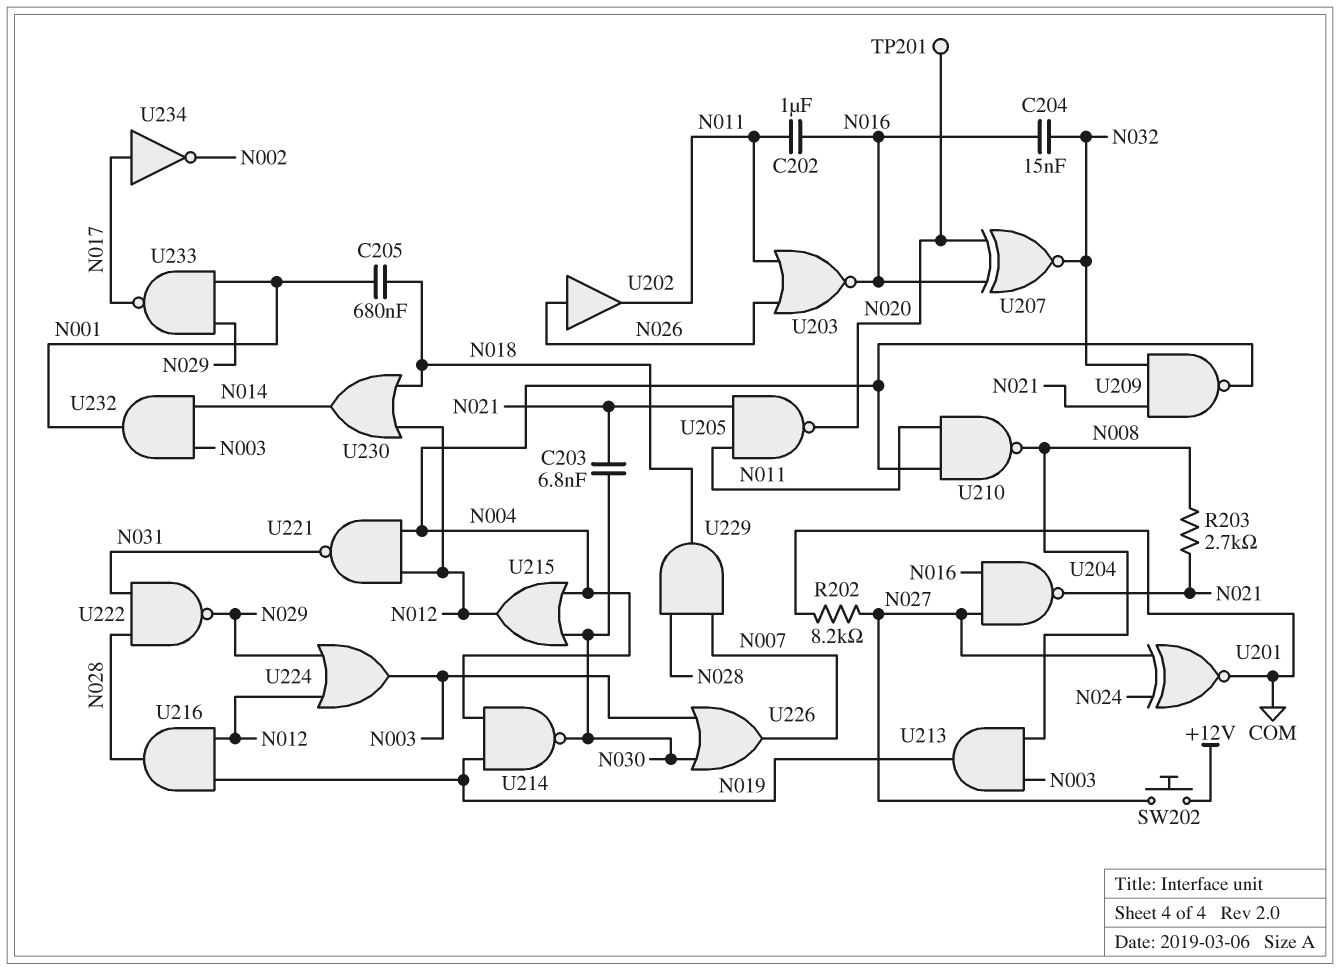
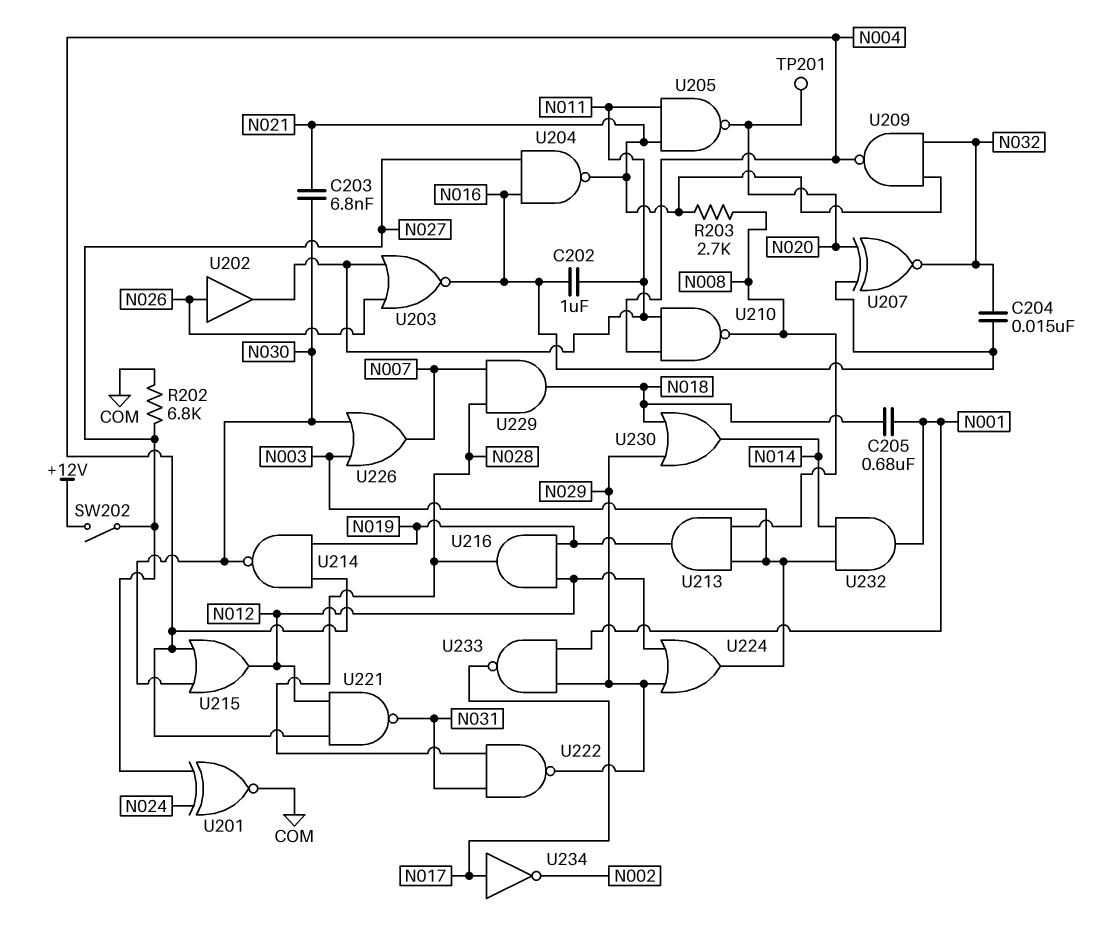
R202: 8.2k (COM, N027) -> 6.8k (COM, N027)
SW202: button (+12V, N027) -> switch (+12V, N027)
U230: OR (in N012, in N018, out N014) -> OR (in N018, in N029, out N014)

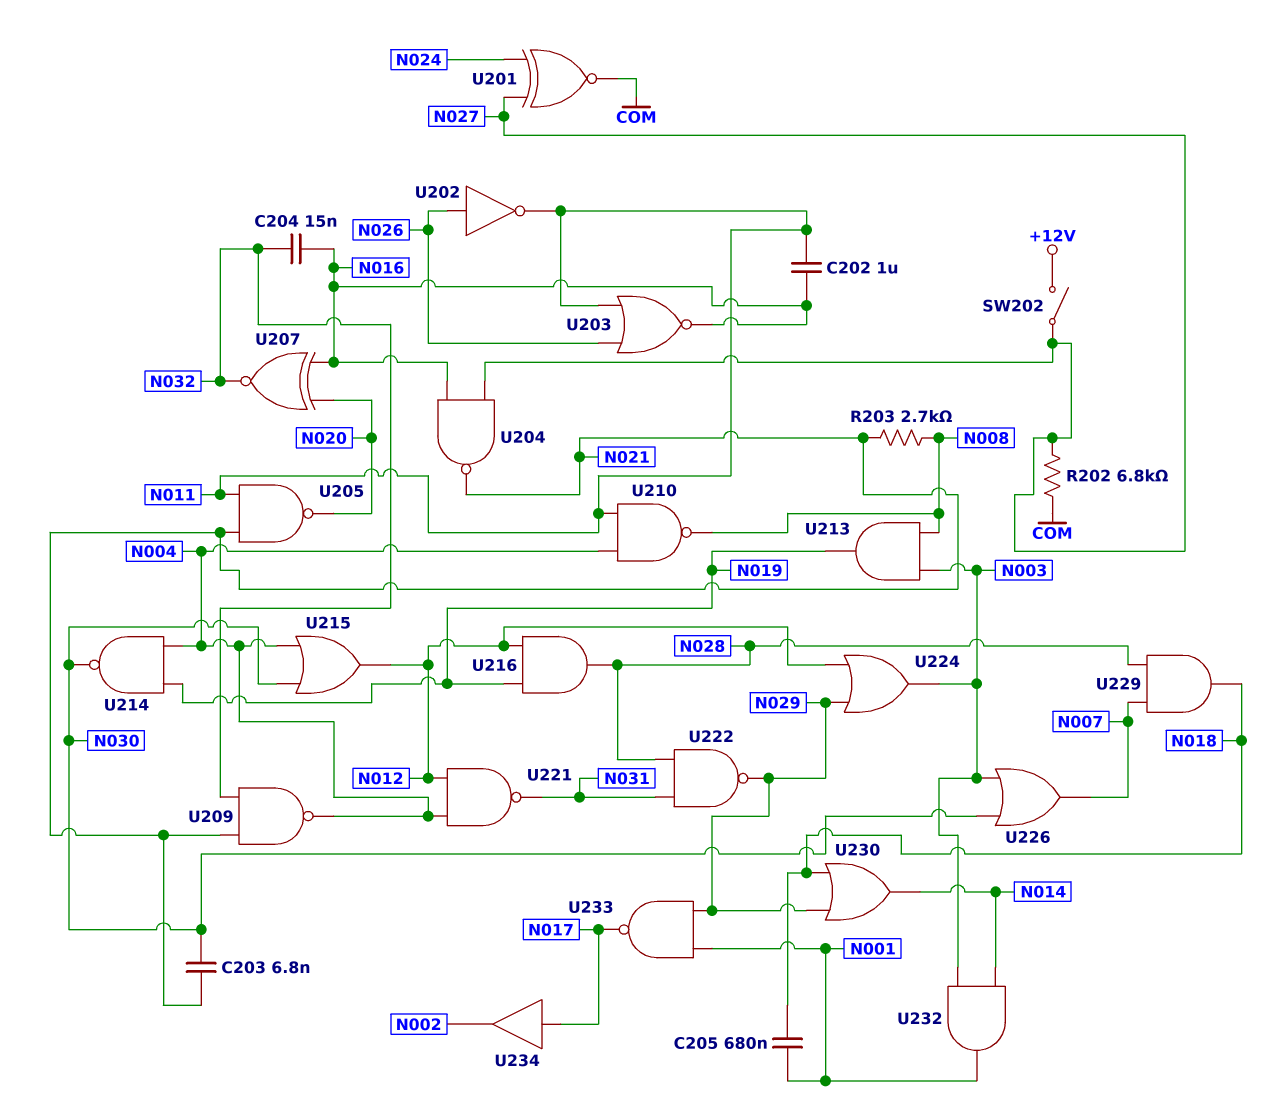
TP201: test point (N020) -> none
U202: buffer (in N026, out N011) -> NOT (in N026, out N011)
U234: NOT (in N017, out N002) -> buffer (in N017, out N002)

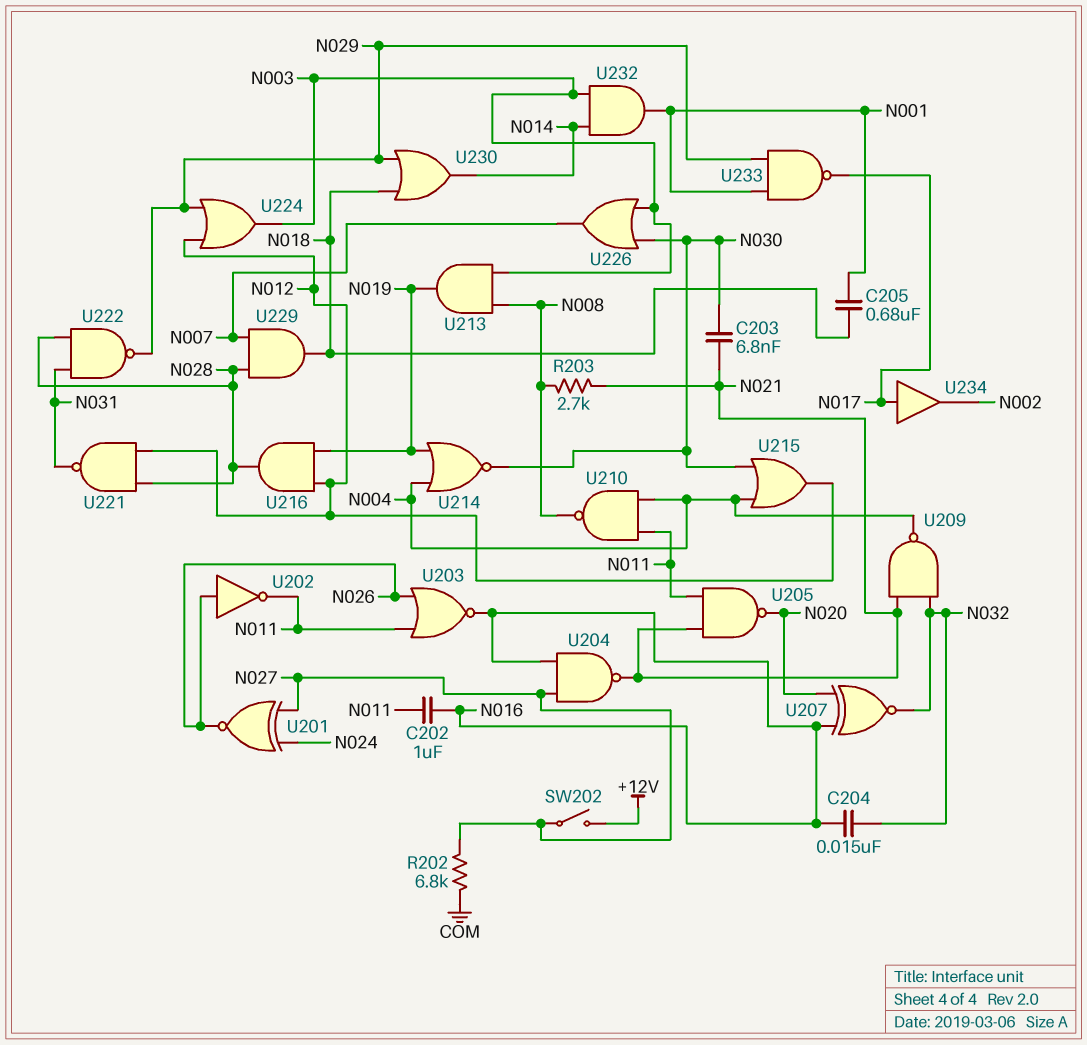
U201: XNOR (in N024, in N027, out COM) -> XNOR (in N024, in N027, out N026)
U214: NAND (in N004, in N019, out N030) -> NOR (in N004, in N019, out N030)
U221: NAND (in N004, in N012, out N031) -> NAND (in N012, in N028, out N031)

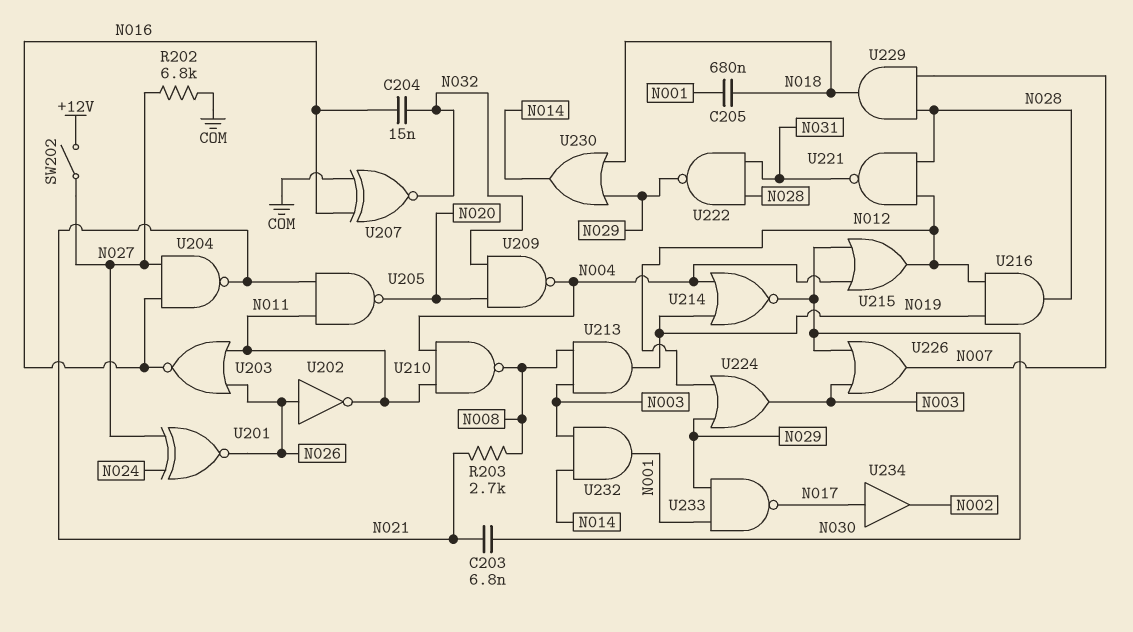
C202: 1uF (N011, N016) -> none
U207: XNOR (in N016, in N020, out N032) -> XNOR (in COM, in N016, out N032)
U209: NAND (in N021, in N032, out N004) -> NAND (in N020, in N032, out N004)

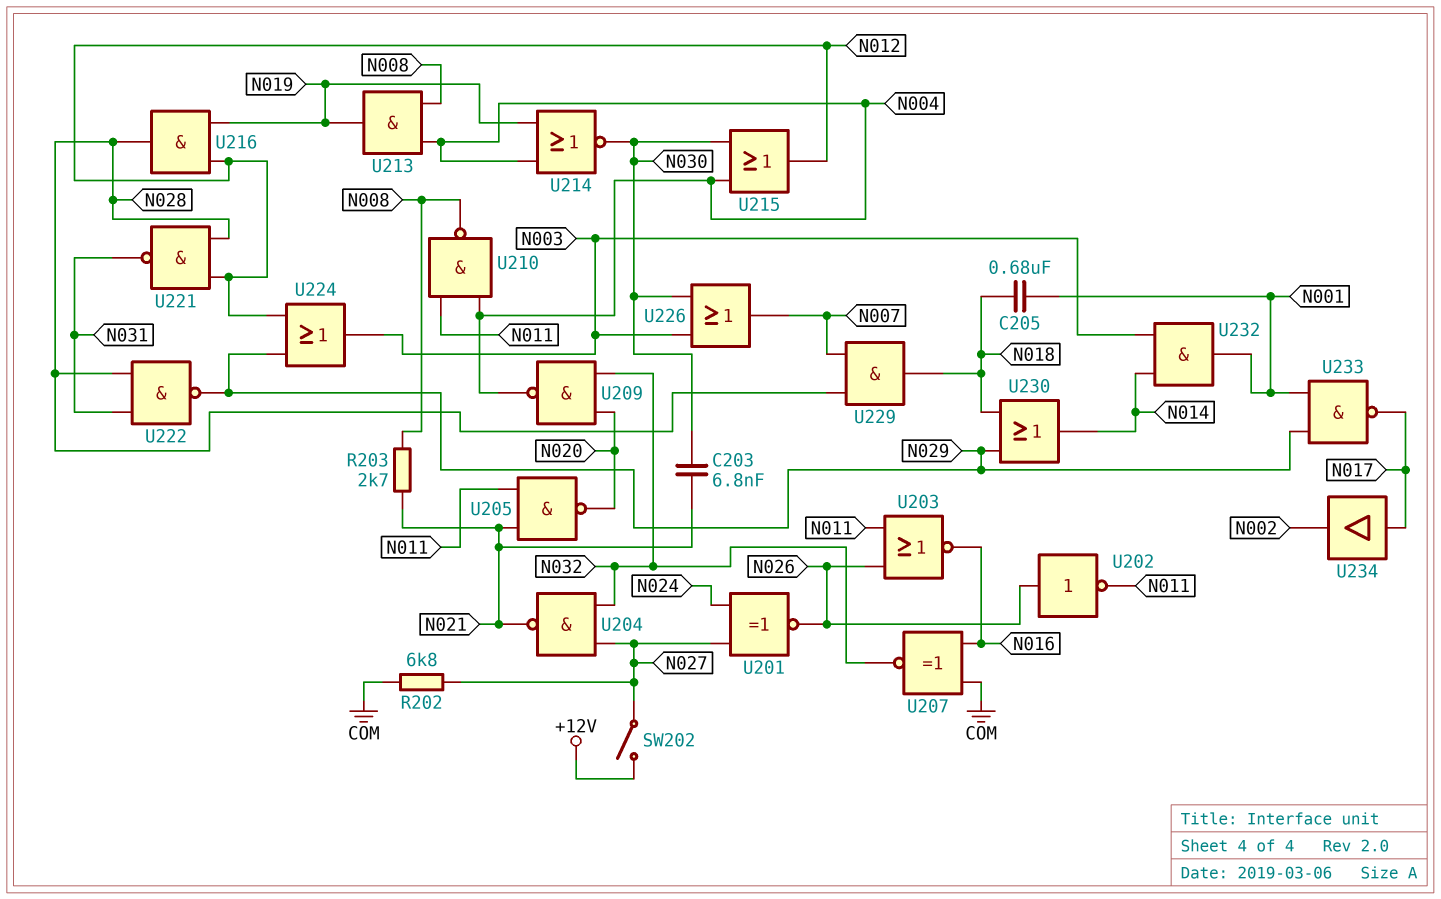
C204: 15nF (N016, N032) -> none
U204: NAND (in N016, in N027, out N021) -> NAND (in N027, in N032, out N021)
U213: AND (in N003, in N008, out N019) -> AND (in N004, in N008, out N019)

